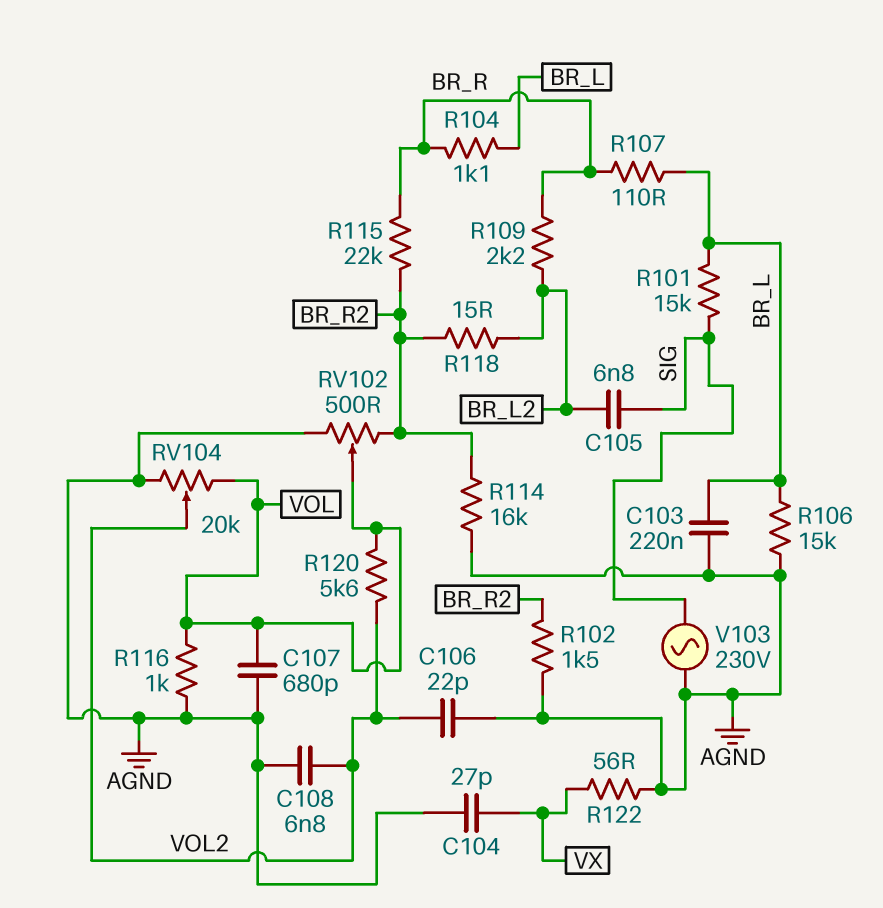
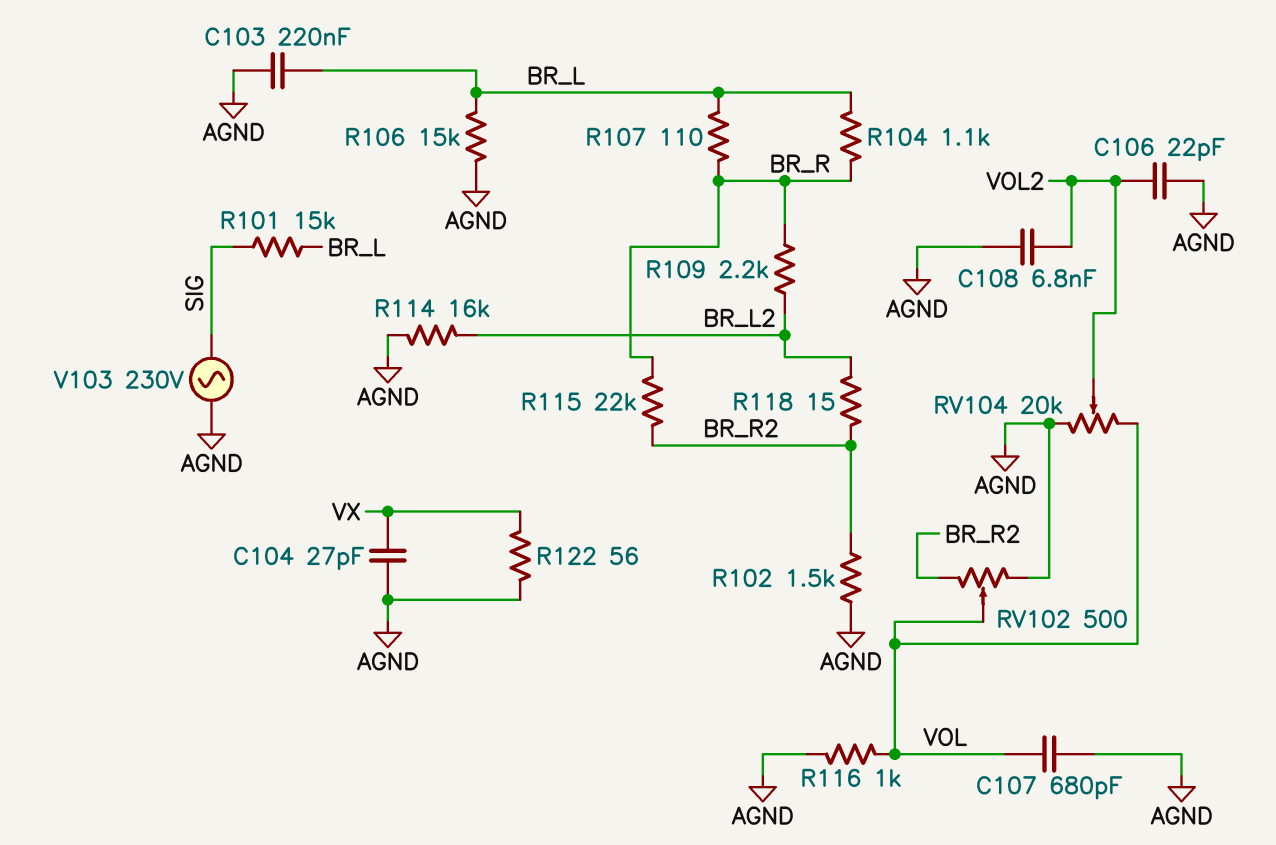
C105: 6.8nF (BR_L2, SIG) -> none
R114: 16k (AGND, BR_R2) -> 16k (AGND, BR_L2)
R120: 5.6k (VOL, VOL2) -> none

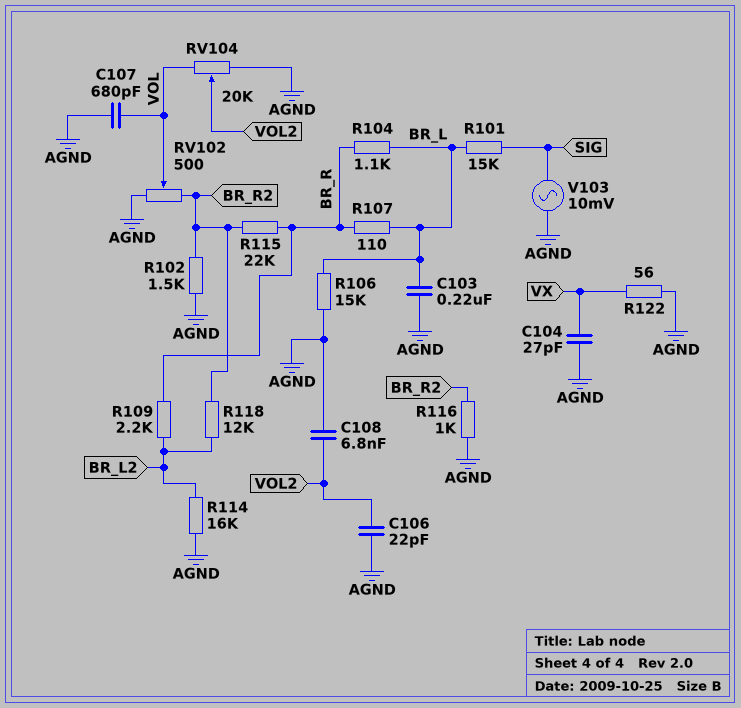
R116: 1k (AGND, VOL) -> 1k (AGND, BR_R2)
R118: 15 (BR_L2, BR_R2) -> 12k (BR_L2, BR_R2)
V103: AC 230V (AGND, SIG) -> AC 10mV (AGND, SIG)

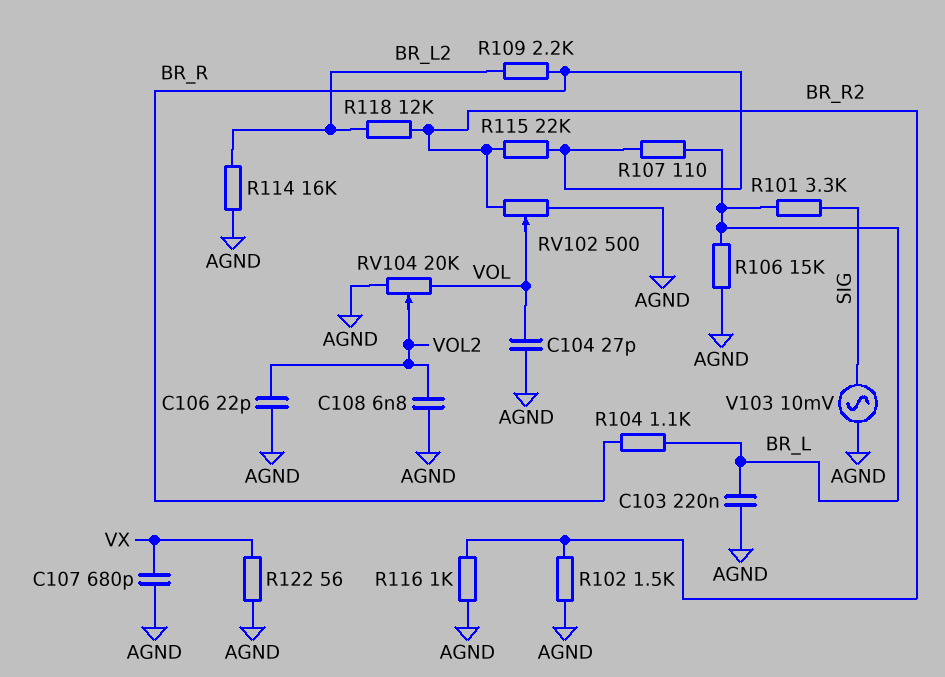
C104: 27pF (AGND, VX) -> 27pF (AGND, VOL)
C107: 680pF (AGND, VOL) -> 680pF (AGND, VX)
R101: 15k (BR_L, SIG) -> 3.3k (BR_L, SIG)

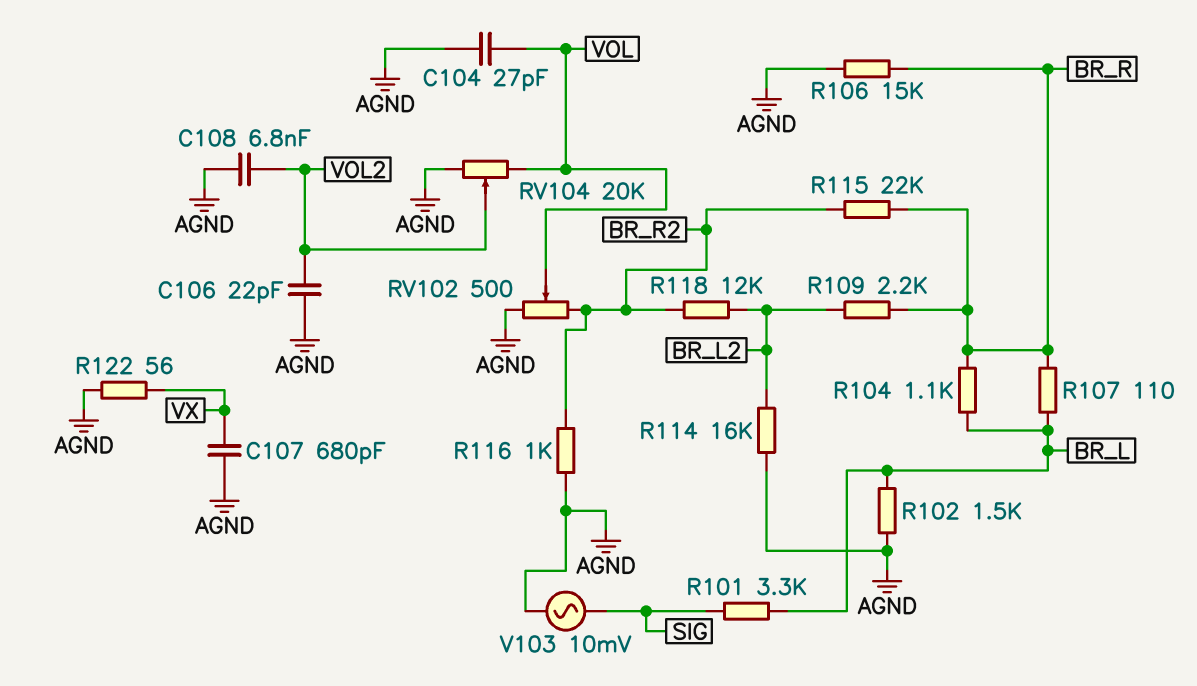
C103: 220nF (AGND, BR_L) -> none
R102: 1.5k (AGND, BR_R2) -> 1.5k (AGND, BR_L)
R106: 15k (AGND, BR_L) -> 15k (AGND, BR_R)

